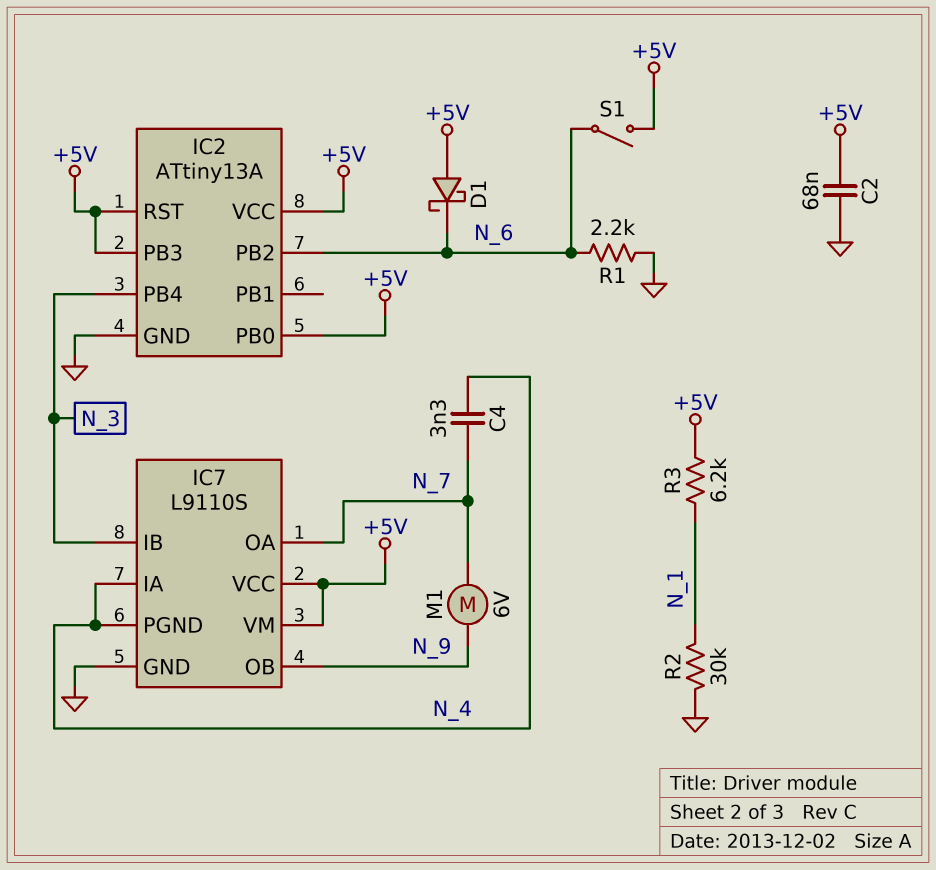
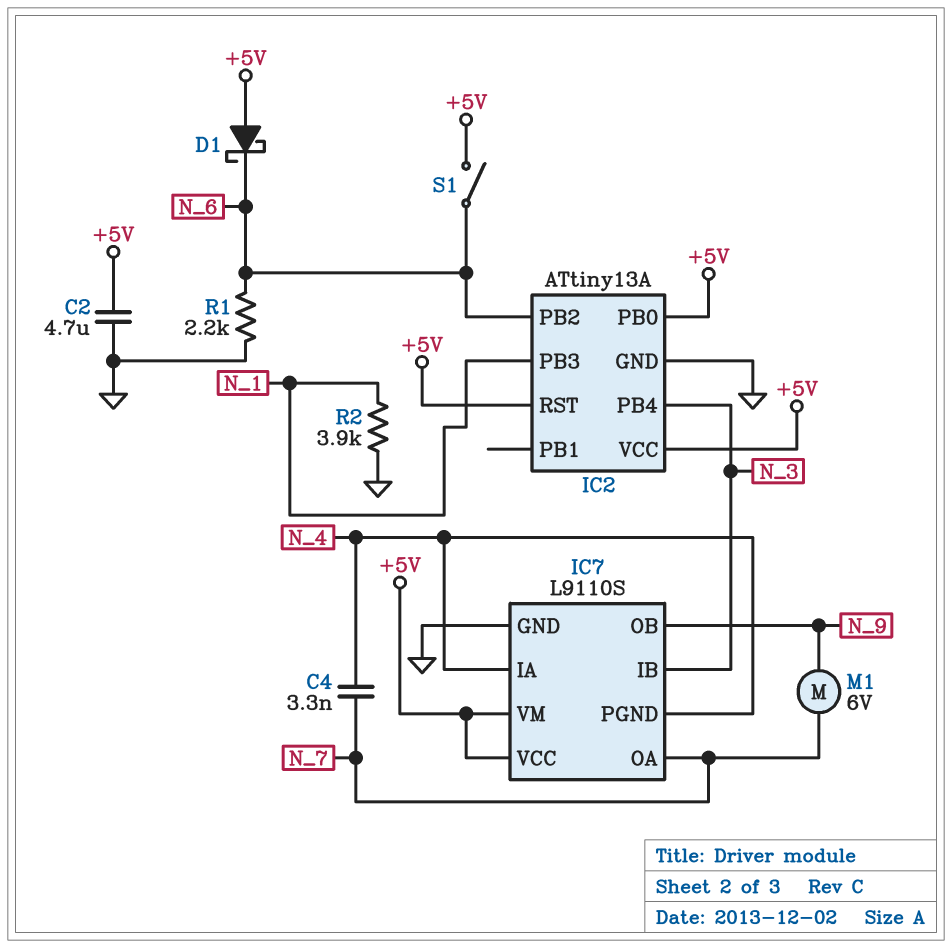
C2: 68nF (+5V, GND) -> 4.7uF (+5V, GND)
IC2 pin PB3: +5V -> N_1
R2: 30k (GND, N_1) -> 3.9k (GND, N_1)
R3: 6.2k (+5V, N_1) -> none

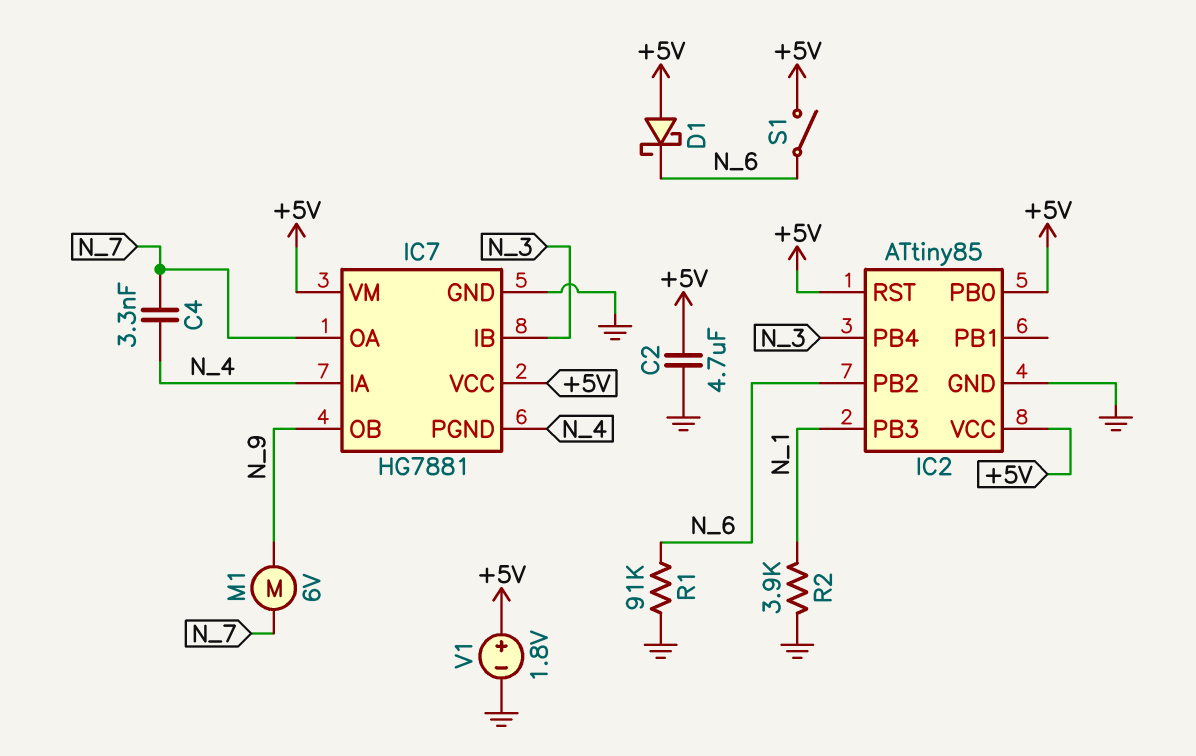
IC2: ATtiny13A -> ATtiny85
IC7: L9110S -> HG7881
R1: 2.2k (GND, N_6) -> 91k (GND, N_6)
V1: none -> 1.8V (plus +5V, minus GND)

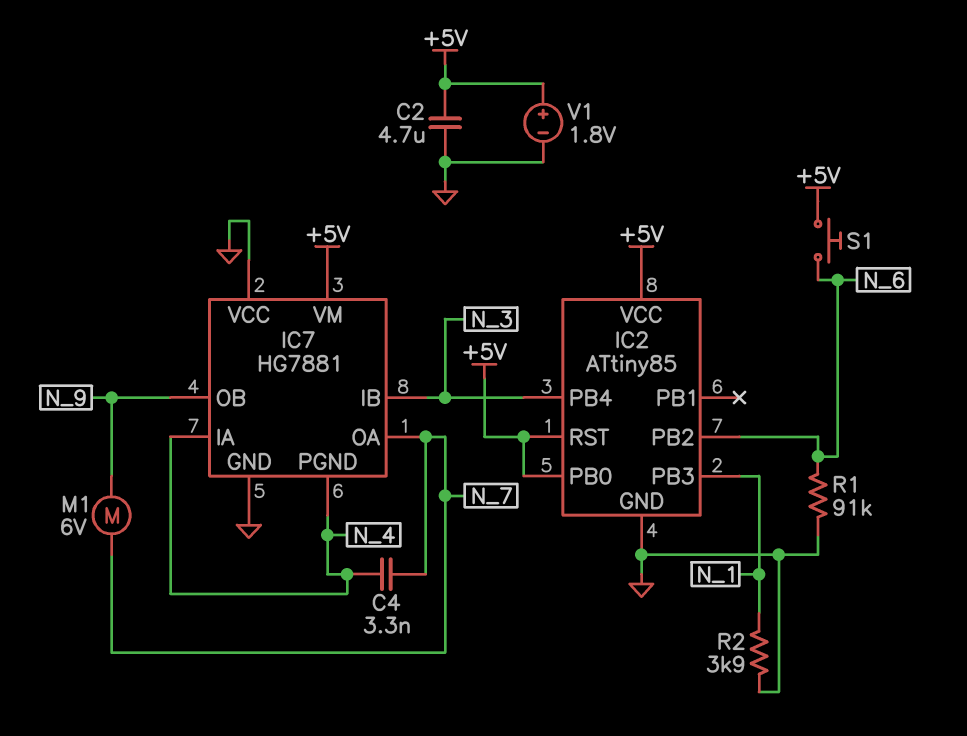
D1: schottky (A +5V, K N_6) -> none
IC7 pin VCC: +5V -> GND
S1: switch (+5V, N_6) -> button (+5V, N_6)

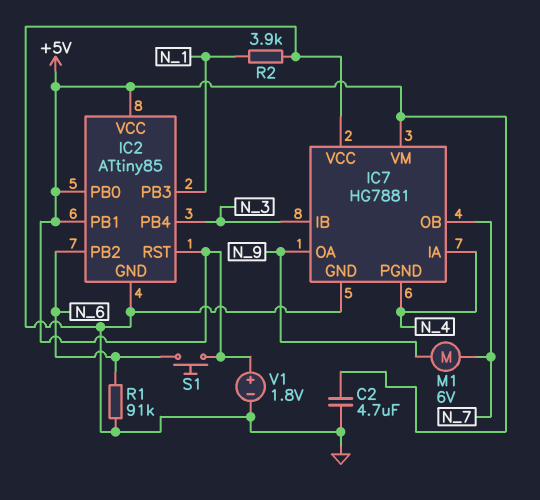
C4: 3.3nF (N_4, N_7) -> none
IC2 pin PB1: none -> +5V
IC7 pin OA: N_7 -> N_9
IC7 pin OB: N_9 -> N_7

